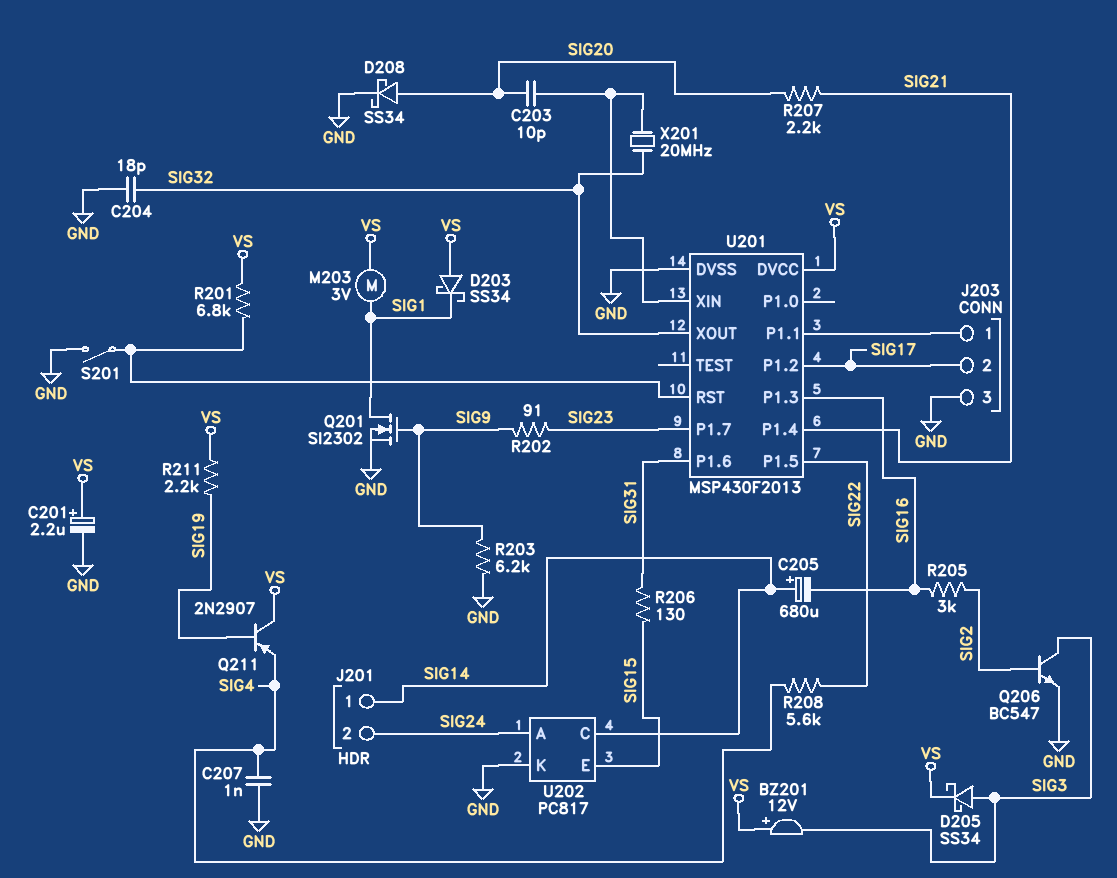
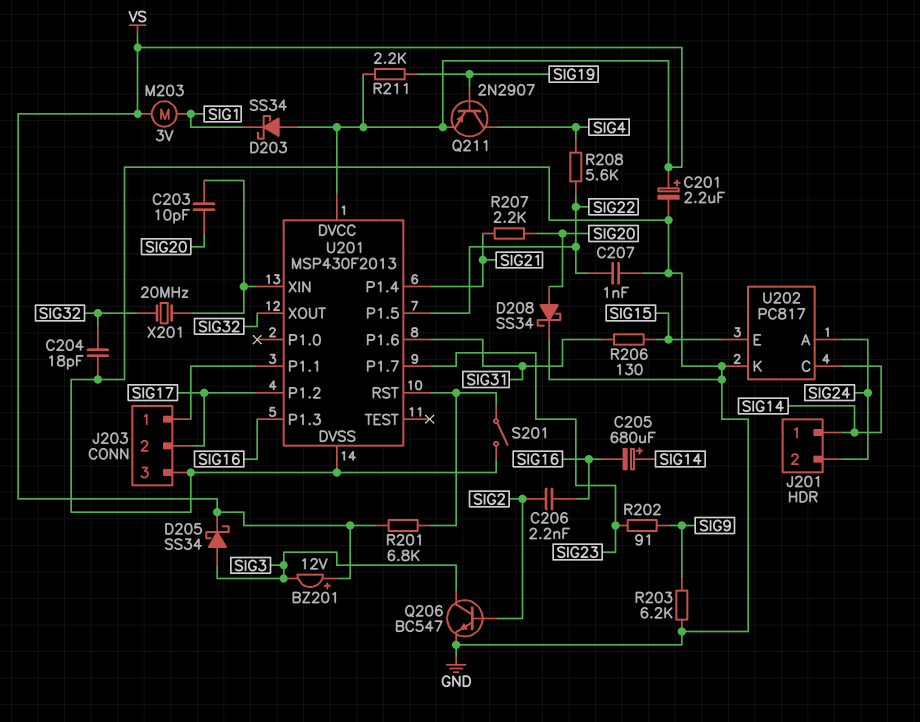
C206: none -> 2.2nF (SIG2, SIG16)
C207: 1nF (GND, SIG4) -> 1nF (GND, SIG22)
Q201: NMOS SI2302 (G SIG9, D SIG1, S GND) -> none
Q211: PNP 2N2907 (B SIG19, C VS, E SIG4) -> PNP 2N2907 (B SIG19, C SIG4, E VS)
R205: 3k (SIG2, SIG16) -> none

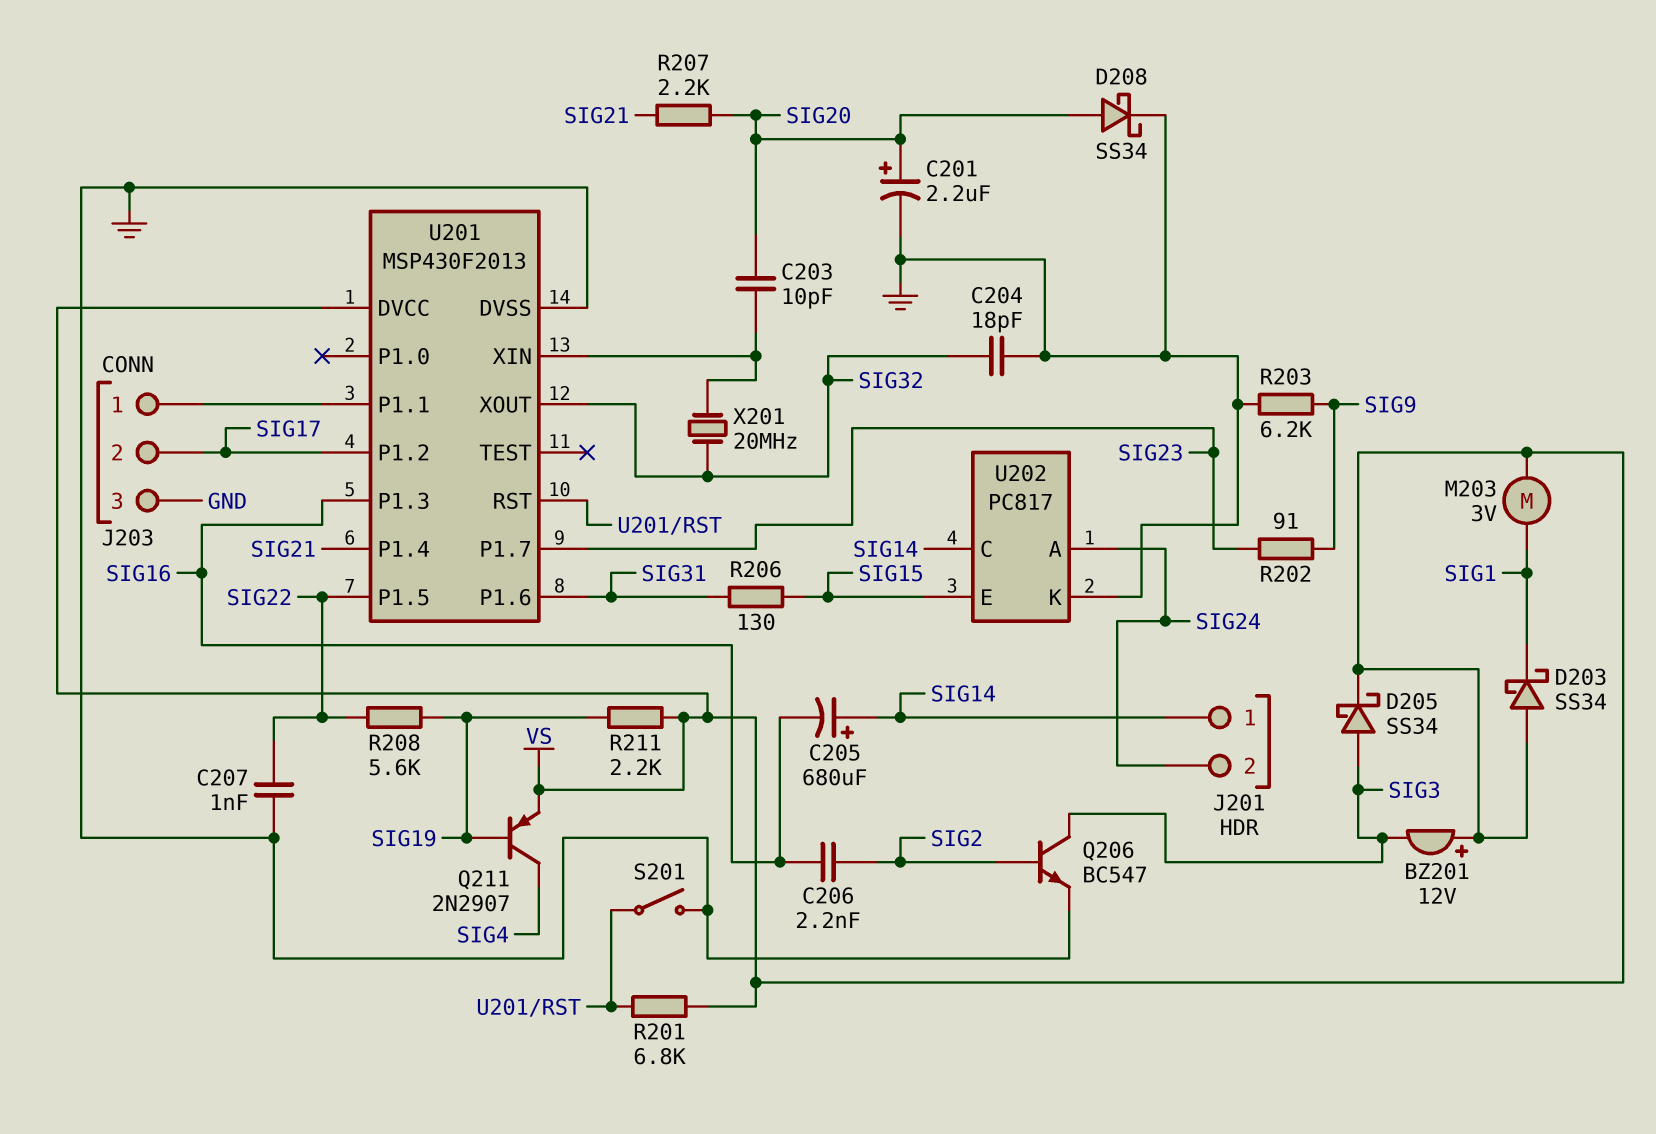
C201: 2.2uF (plus VS, minus GND) -> 2.2uF (plus SIG20, minus GND)
R208: 5.6k (SIG4, SIG22) -> 5.6k (SIG19, SIG22)

